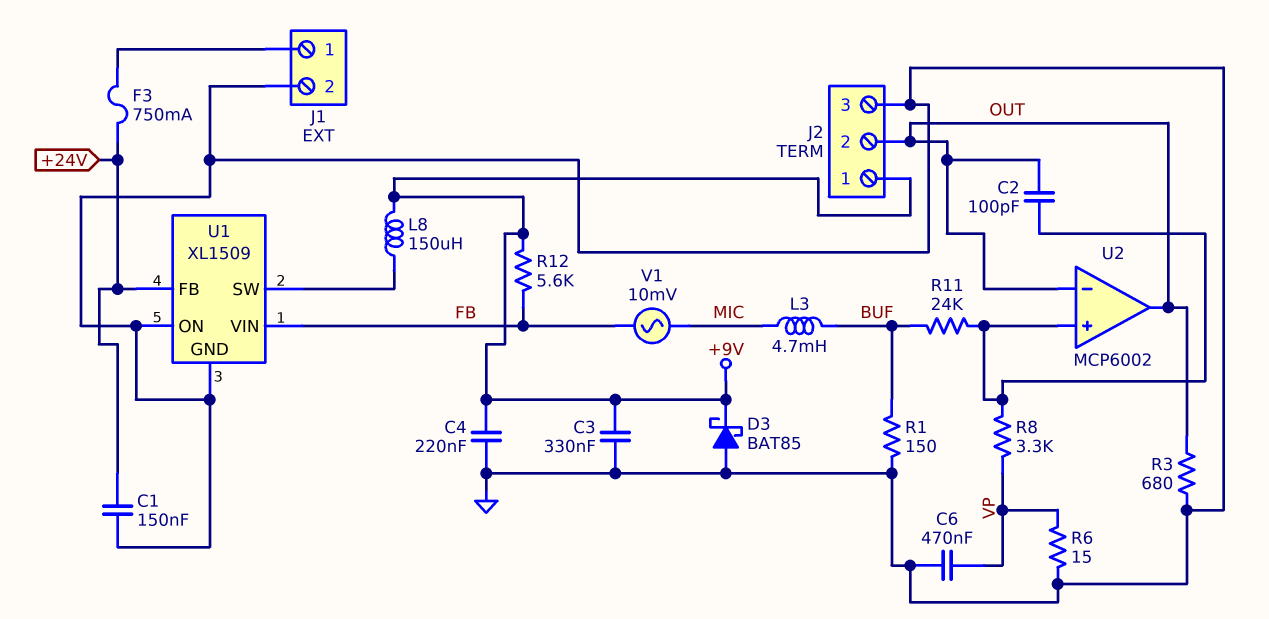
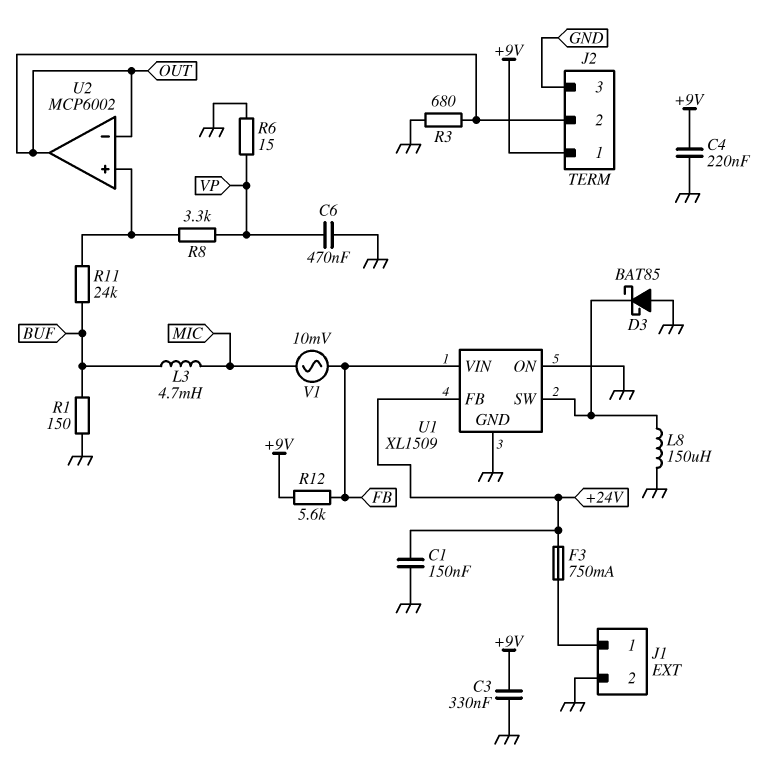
C2: 100pF (OUT, U2/in+) -> none
D3: schottky BAT85 (A GND, K +9V) -> schottky BAT85 (A GND, K U1/SW)
L8: 150uH (+9V, U1/SW) -> 150uH (GND, U1/SW)

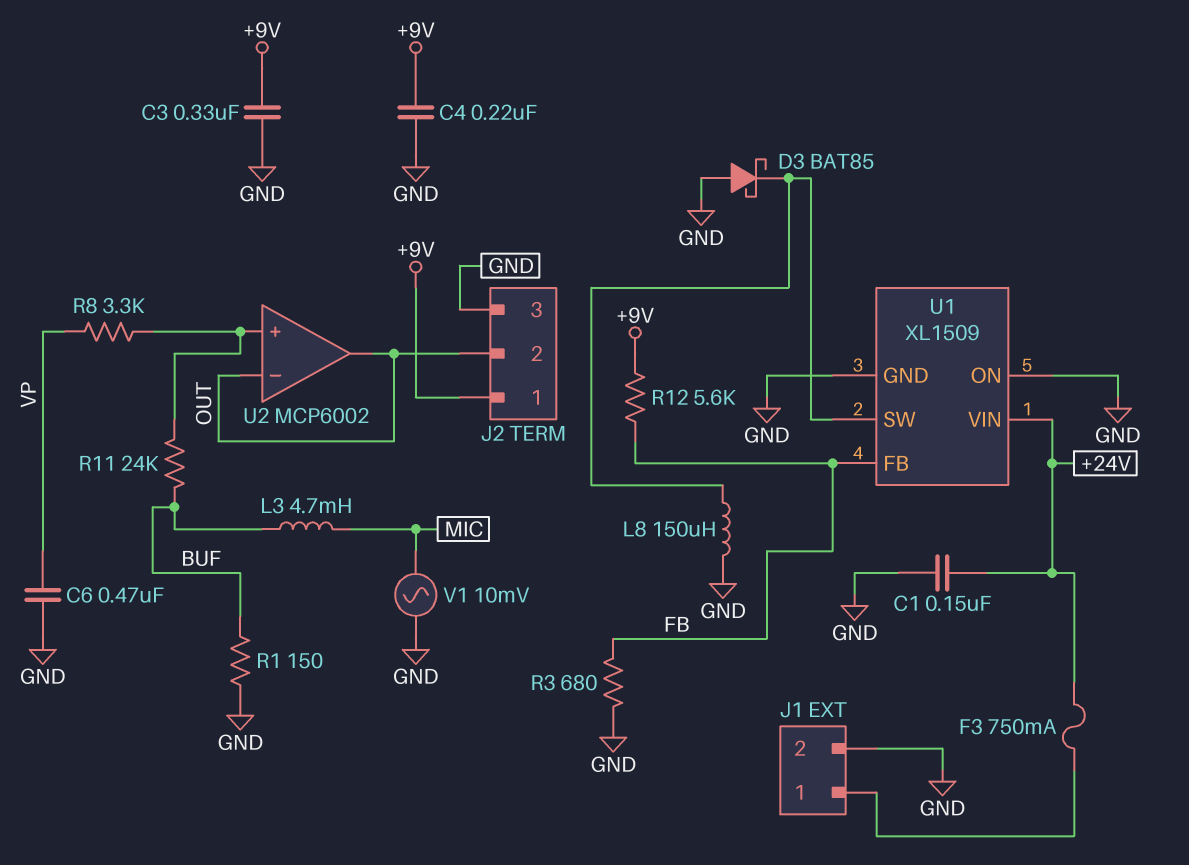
R3: 680 (GND, OUT) -> 680 (FB, GND)
R6: 15 (GND, VP) -> none
U1 pin FB: +24V -> FB
U1 pin VIN: FB -> +24V
V1: AC 10mV (FB, MIC) -> AC 10mV (GND, MIC)

